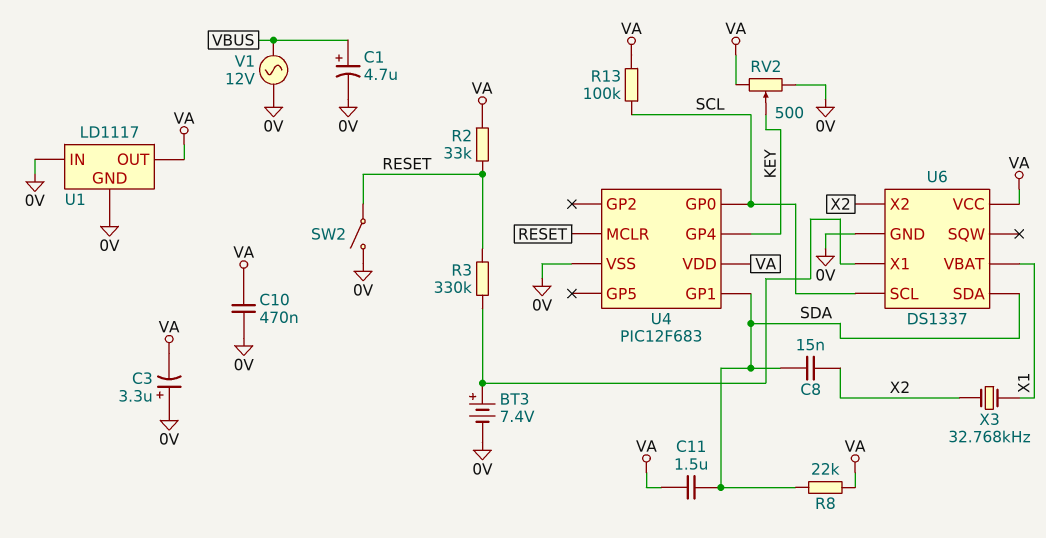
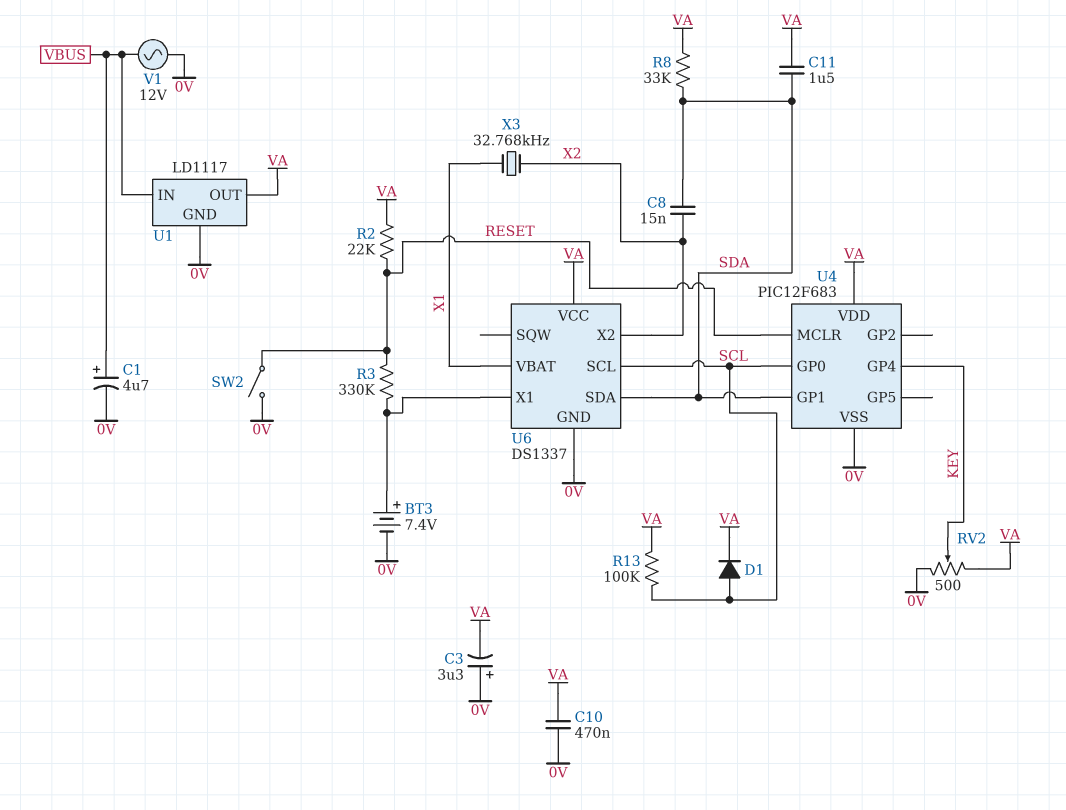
D1: none -> diode (A SCL, K VA)
R2: 33k (RESET, VA) -> 22k (RESET, VA)
R8: 22k (SDA, VA) -> 33k (SDA, VA)
U1 pin IN: 0V -> VBUS

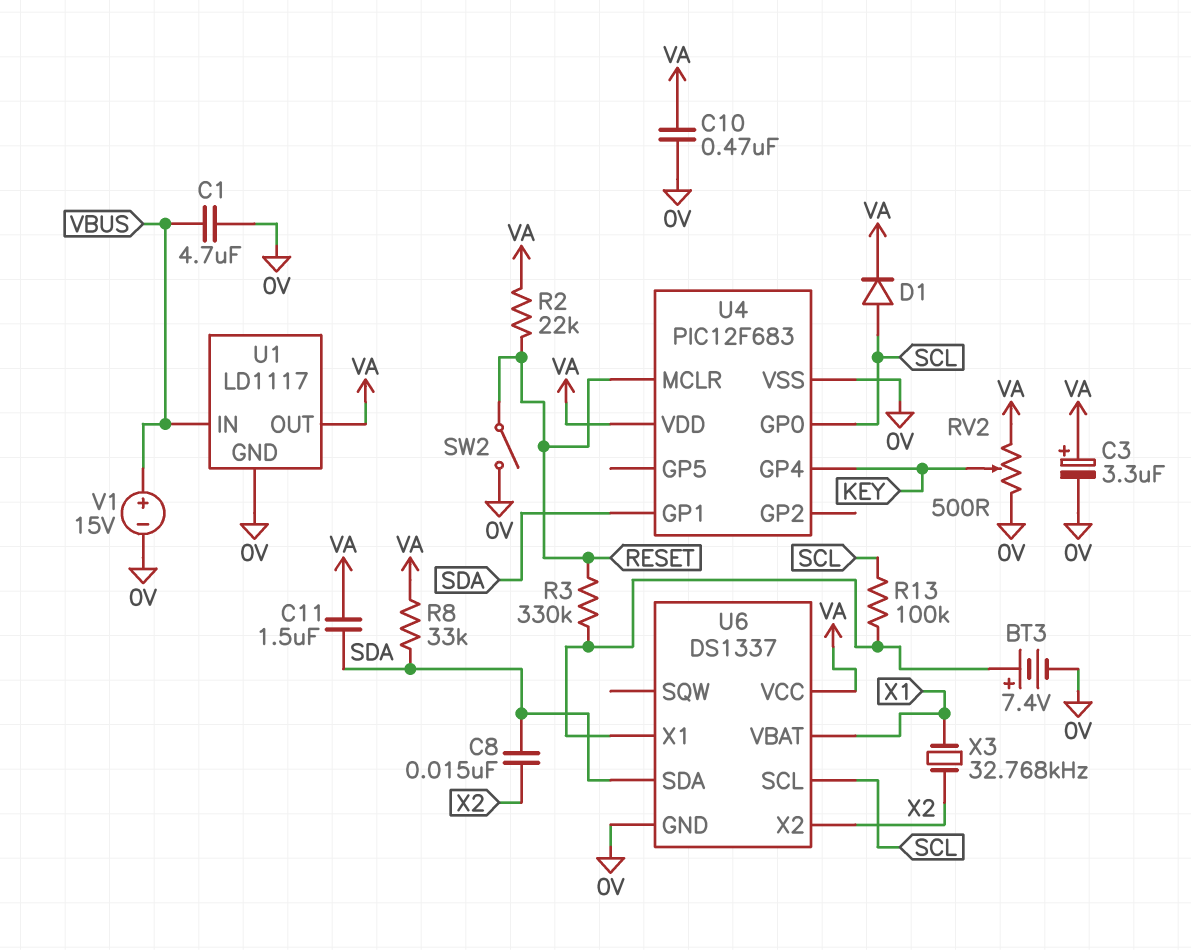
C1: 4.7uF (plus VBUS, minus 0V) -> 4.7uF (0V, VBUS)
C3: 3.3uF (plus 0V, minus VA) -> 3.3uF (plus VA, minus 0V)
R13: 100k (SCL, VA) -> 100k (SCL, U6/X1)
V1: AC 12V (0V, VBUS) -> 15V (plus VBUS, minus 0V)

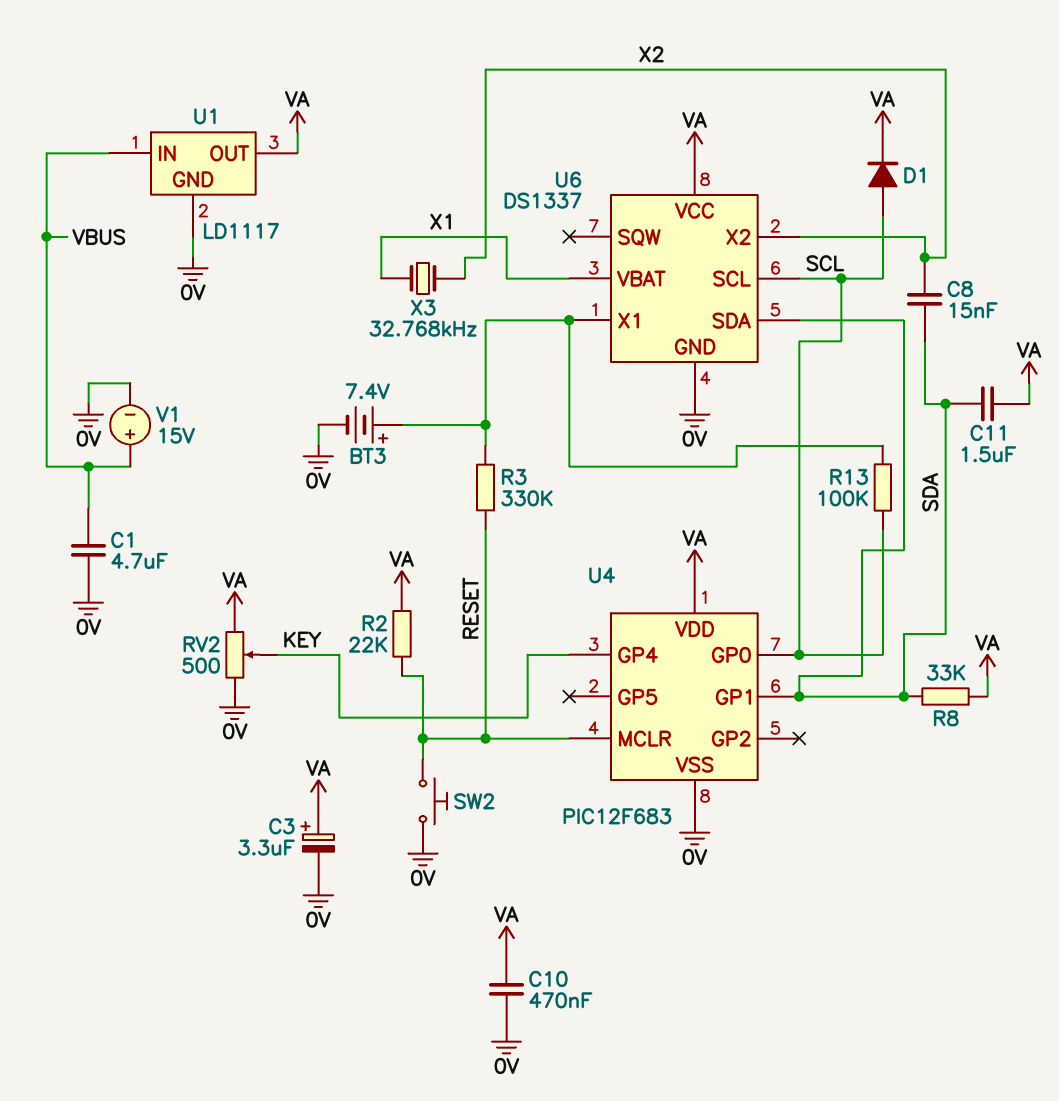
SW2: switch (0V, RESET) -> button (0V, RESET)

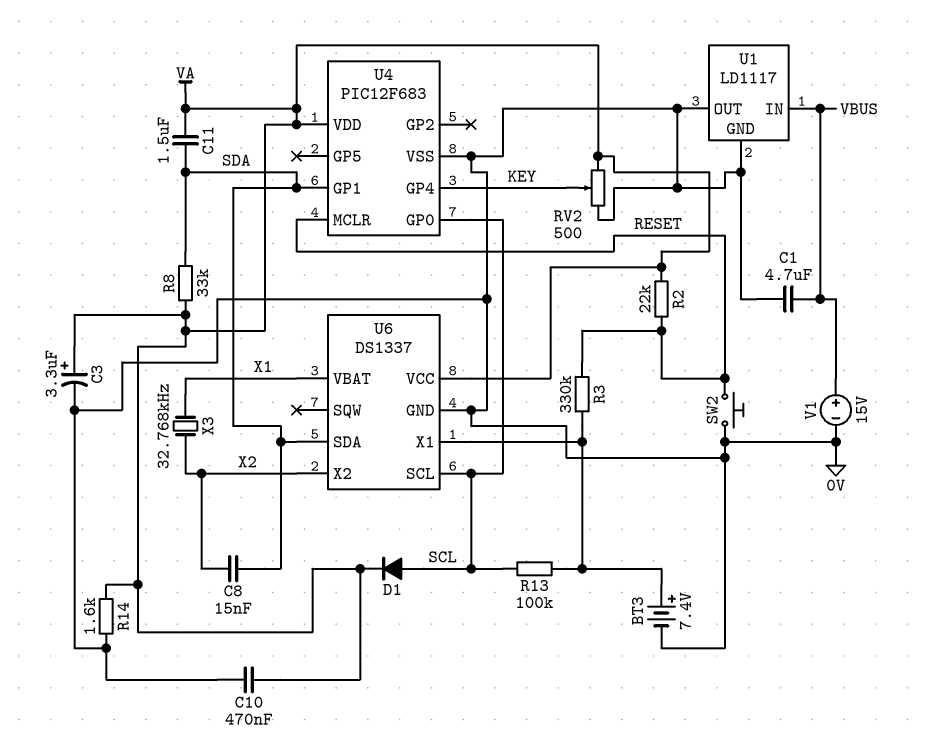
R14: none -> 1.6k (0V, VA)
U1 pin OUT: VA -> 0V

